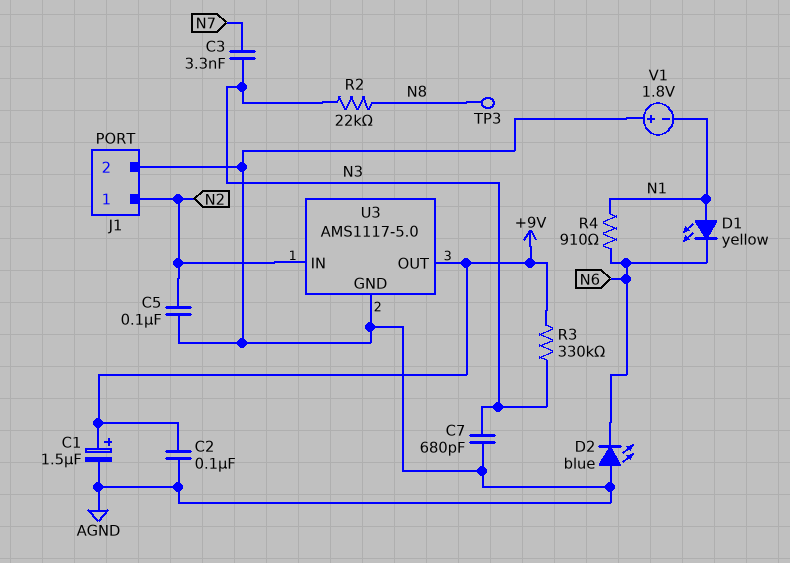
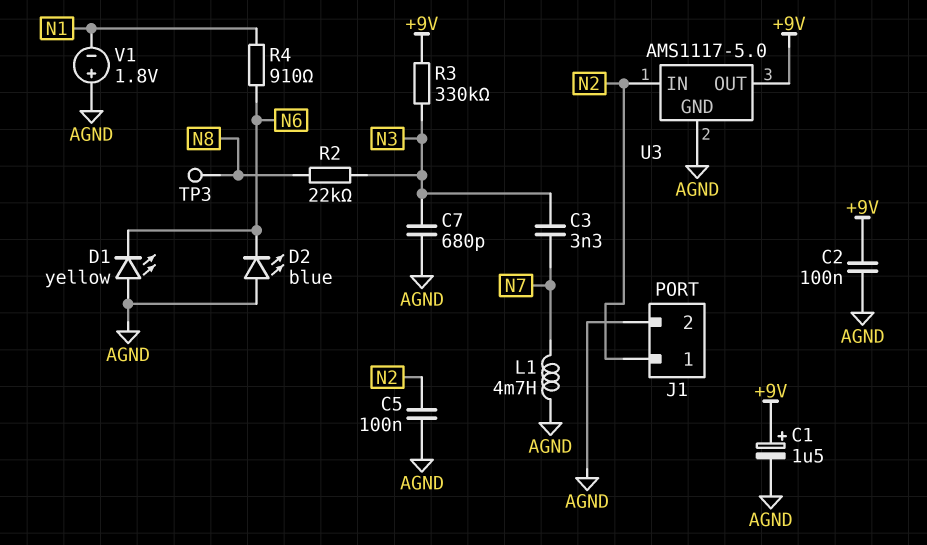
D1: LED yellow (A N1, K N6) -> LED yellow (A AGND, K N6)
L1: none -> 4.7mH (AGND, N7)

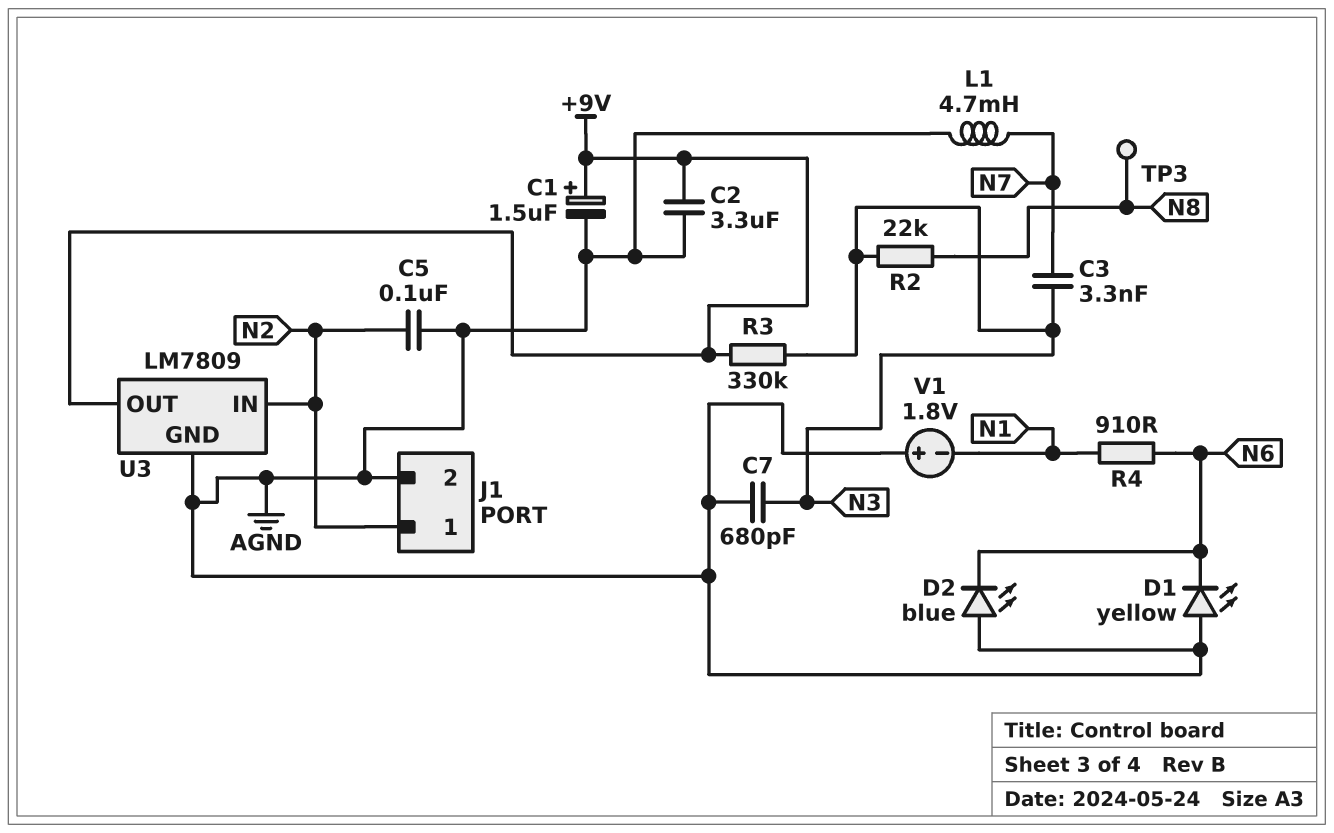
C2: 100nF (+9V, AGND) -> 3.3uF (+9V, AGND)
U3: AMS1117-5.0 -> LM7809

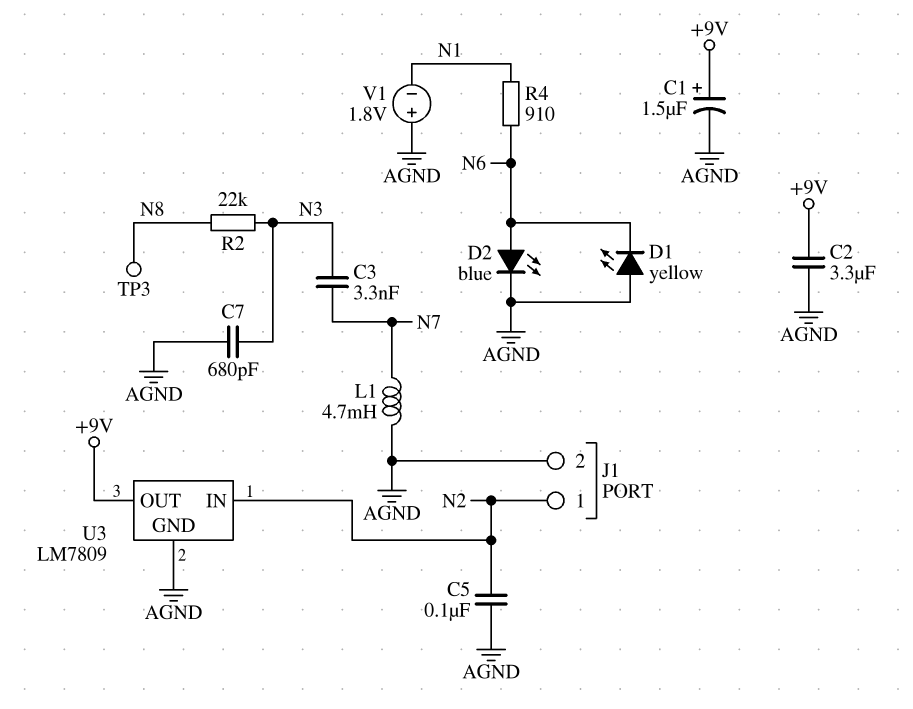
D2: LED blue (A AGND, K N6) -> LED blue (A N6, K AGND)
R3: 330k (+9V, N3) -> none

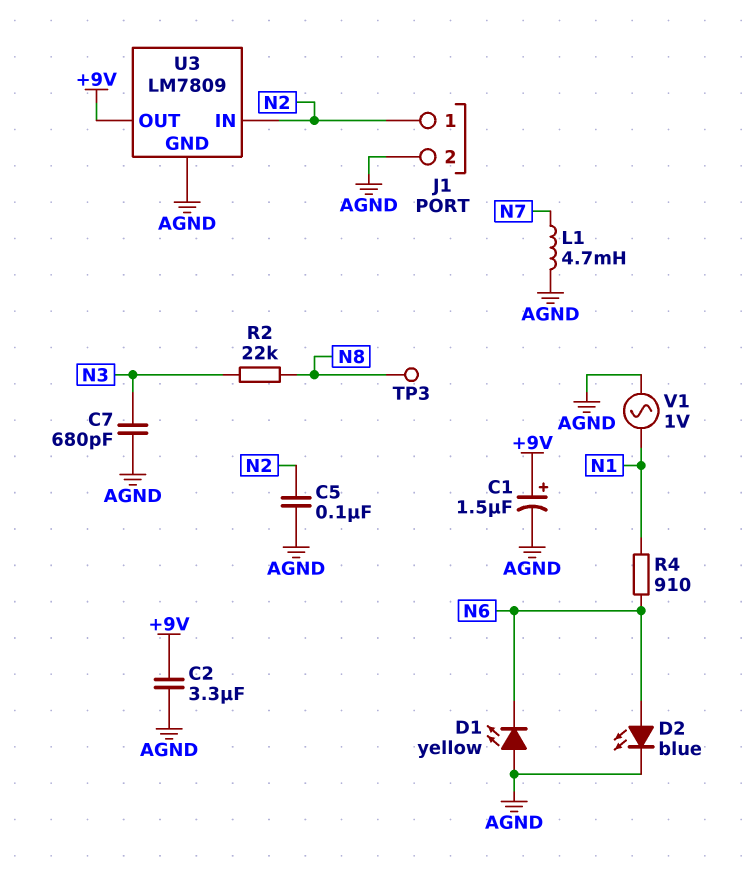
C3: 3.3nF (N3, N7) -> none
V1: 1.8V (plus AGND, minus N1) -> AC 1V (AGND, N1)

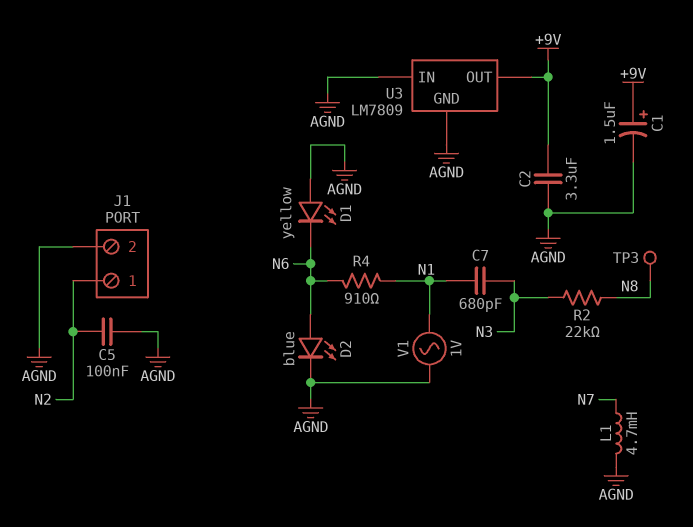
C7: 680pF (AGND, N3) -> 680pF (N1, N3)
U3 pin IN: N2 -> AGND

